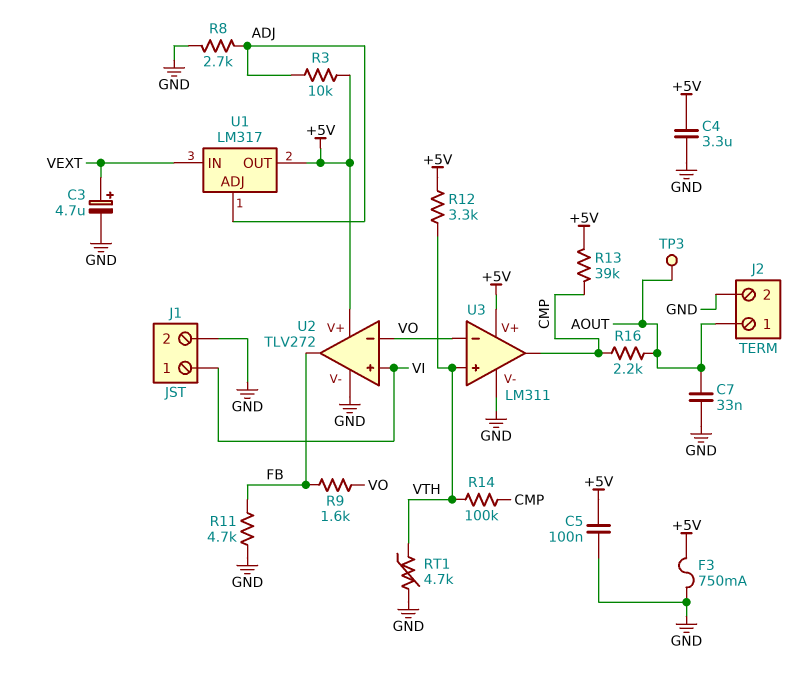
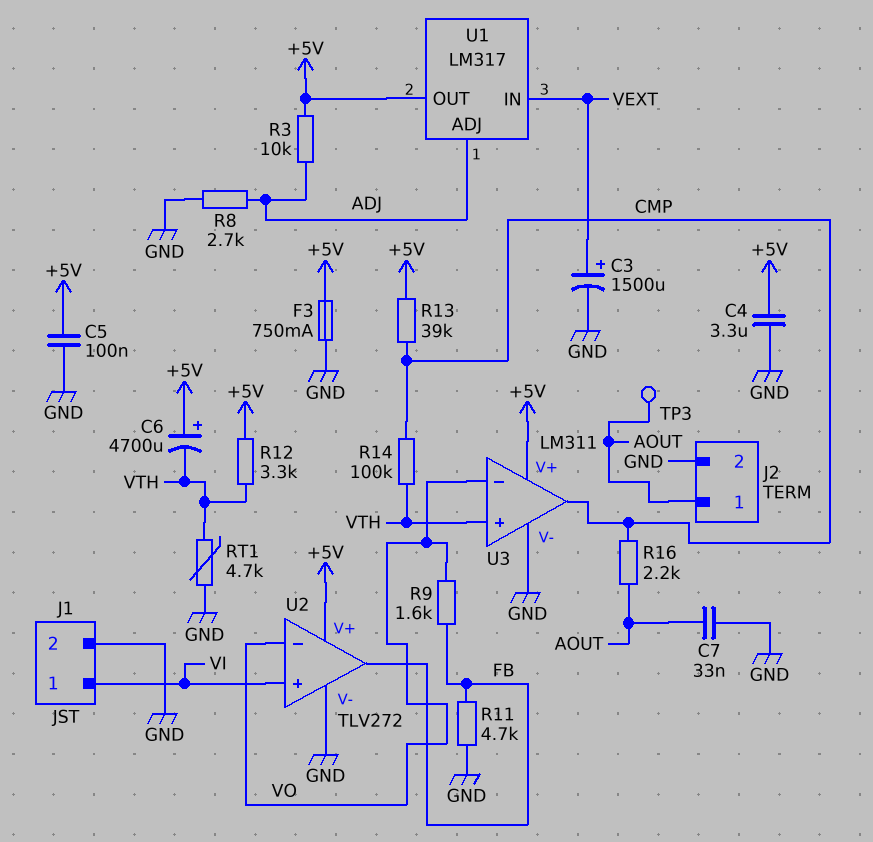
C3: 4.7uF (plus VEXT, minus GND) -> 1500uF (plus VEXT, minus GND)
C6: none -> 4700uF (plus +5V, minus VTH)

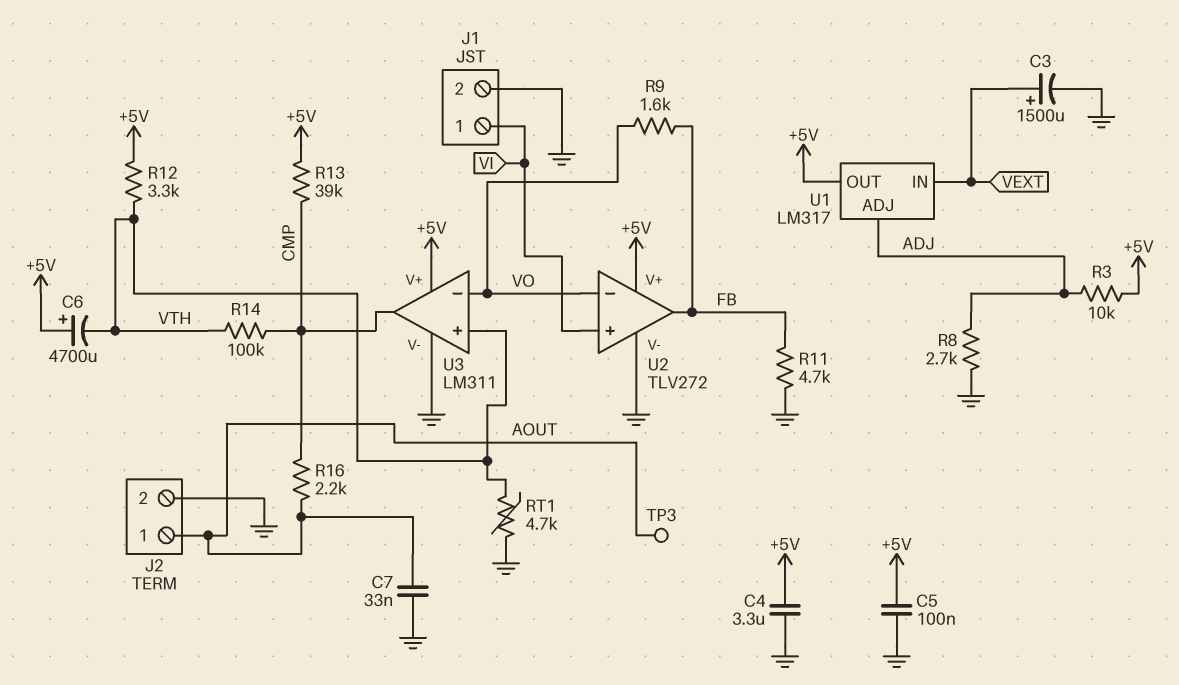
F3: 750mA (+5V, GND) -> none

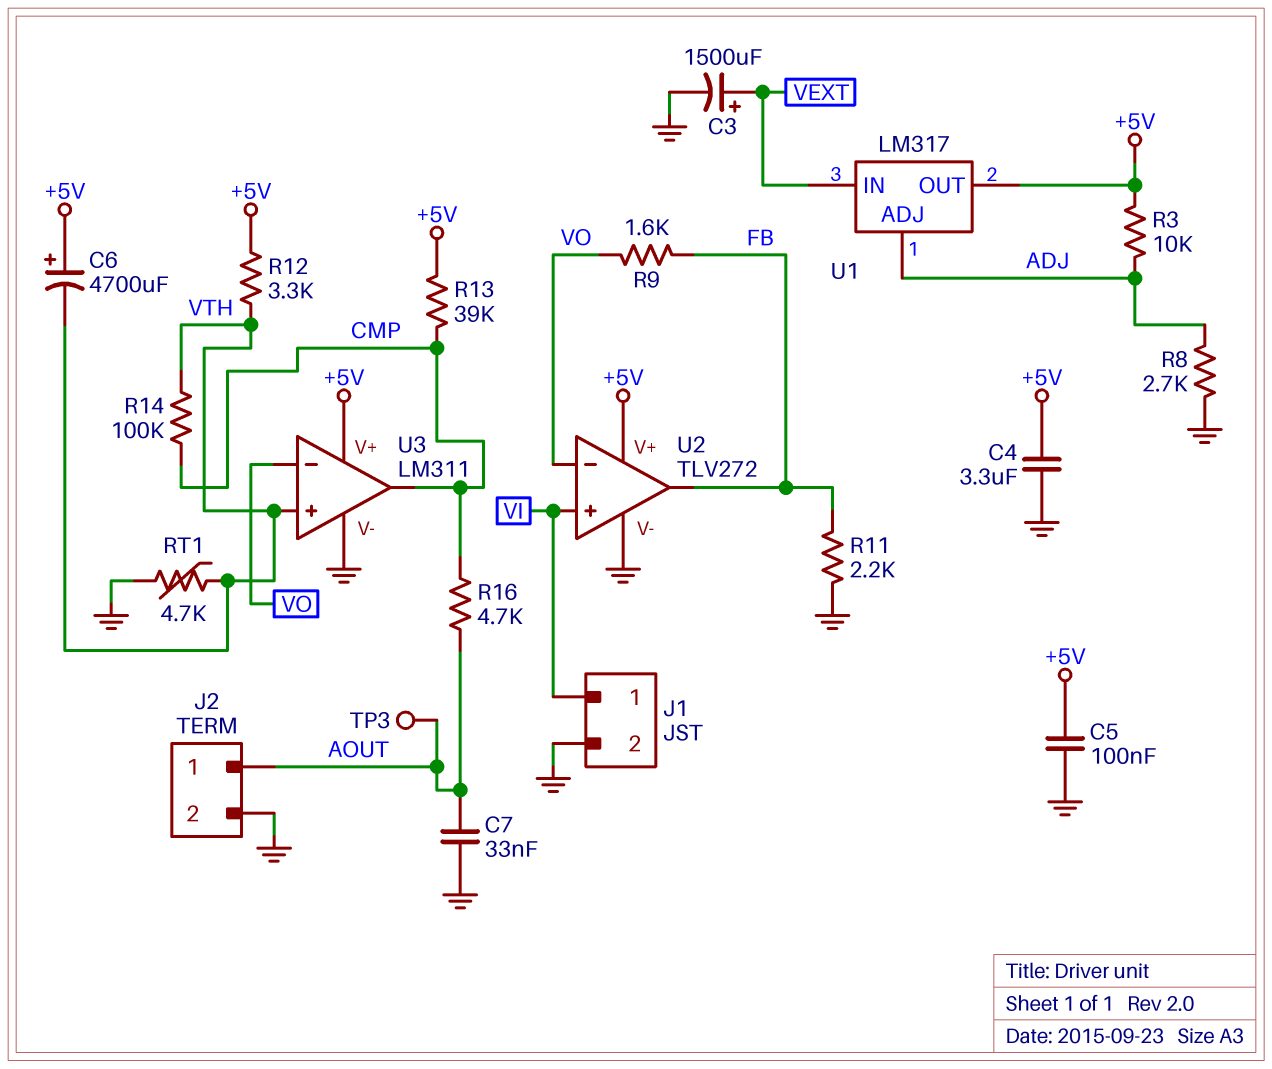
R11: 4.7k (FB, GND) -> 2.2k (FB, GND)
R16: 2.2k (AOUT, CMP) -> 4.7k (AOUT, CMP)

